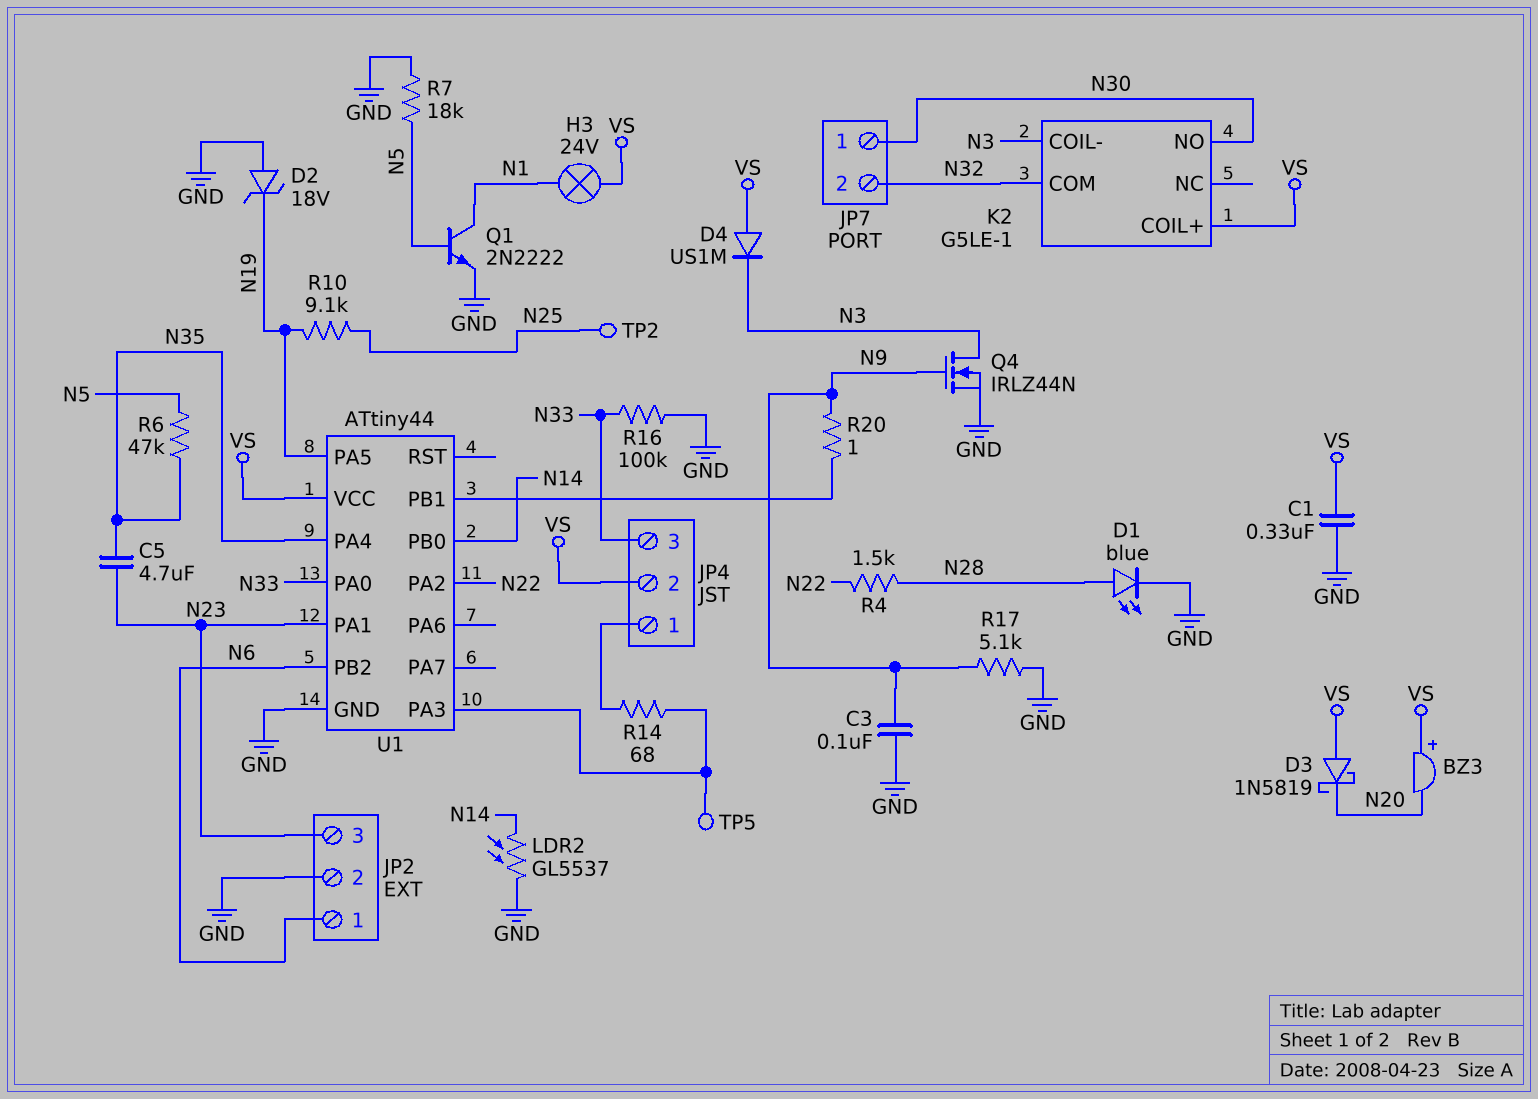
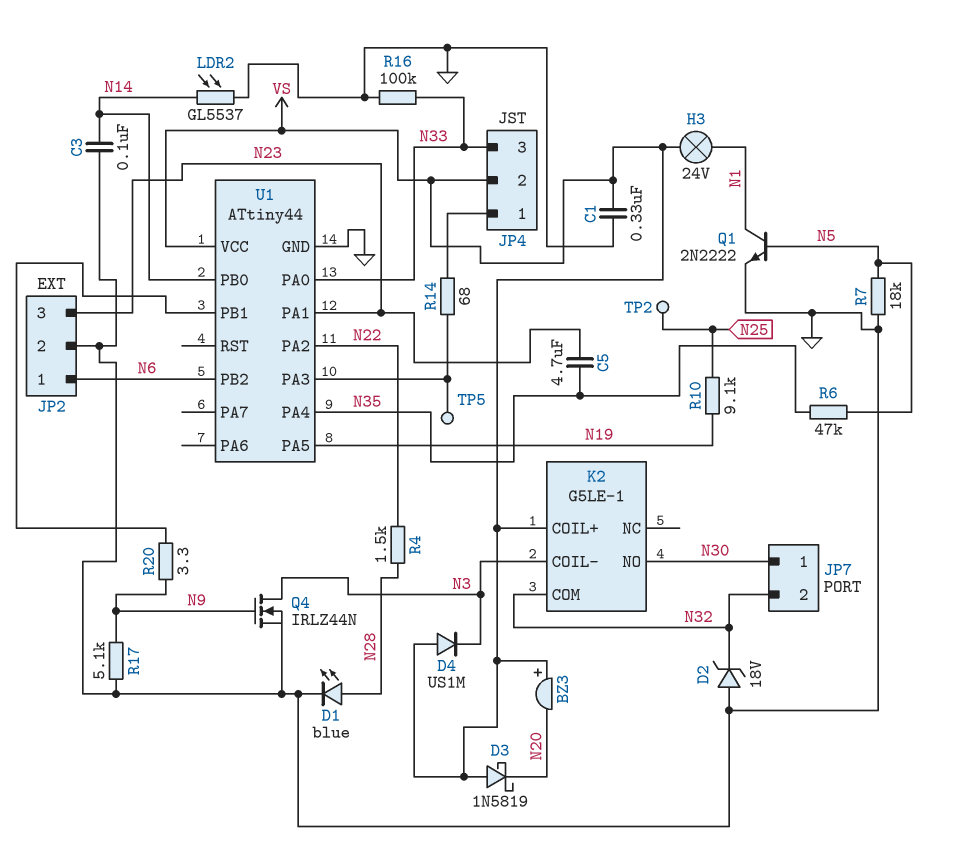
C3: 100nF (GND, N9) -> 100nF (GND, N14)
D2: zener 18V (A GND, K N19) -> zener 18V (A GND, K N32)
R20: 1 (N9, U1/PB1) -> 3.3 (N9, U1/PB1)

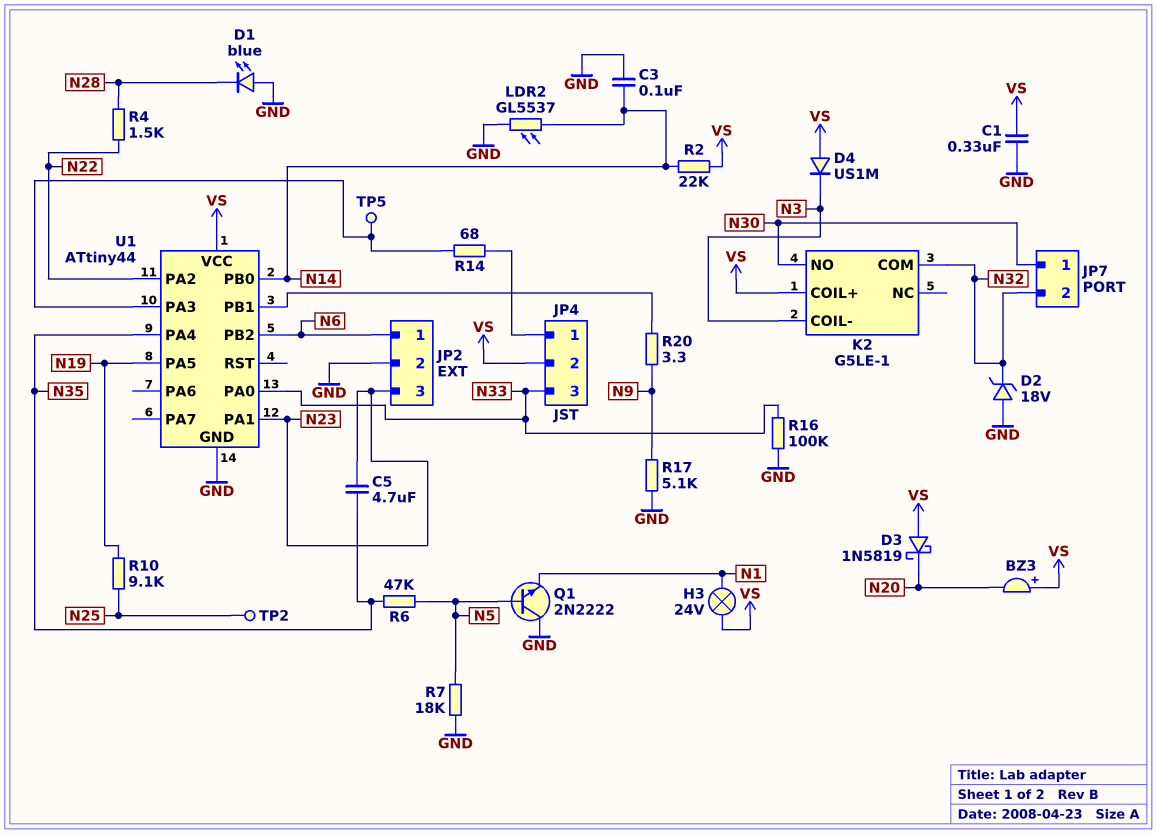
D1: LED blue (A N28, K GND) -> LED blue (A GND, K N28)
Q1: NPN 2N2222 (B N5, C N1, E GND) -> NPN 2N2222 (B N5, C GND, E N1)
Q4: NMOS IRLZ44N (G N9, D N3, S GND) -> none
R2: none -> 22k (N14, VS)

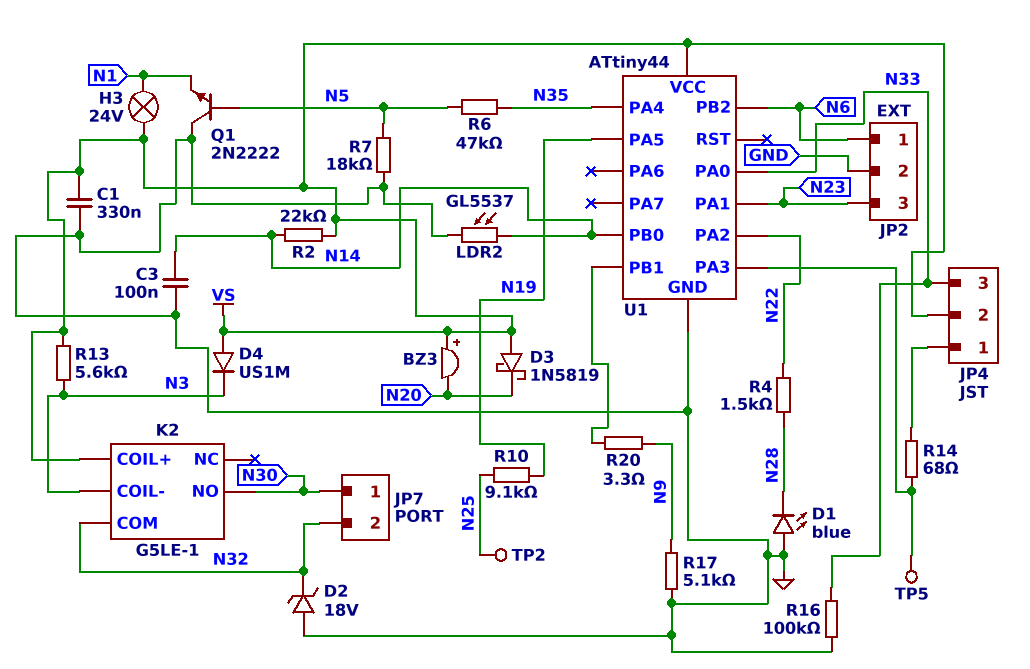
C5: 4.7uF (N23, N35) -> none
R13: none -> 5.6k (N3, VS)

